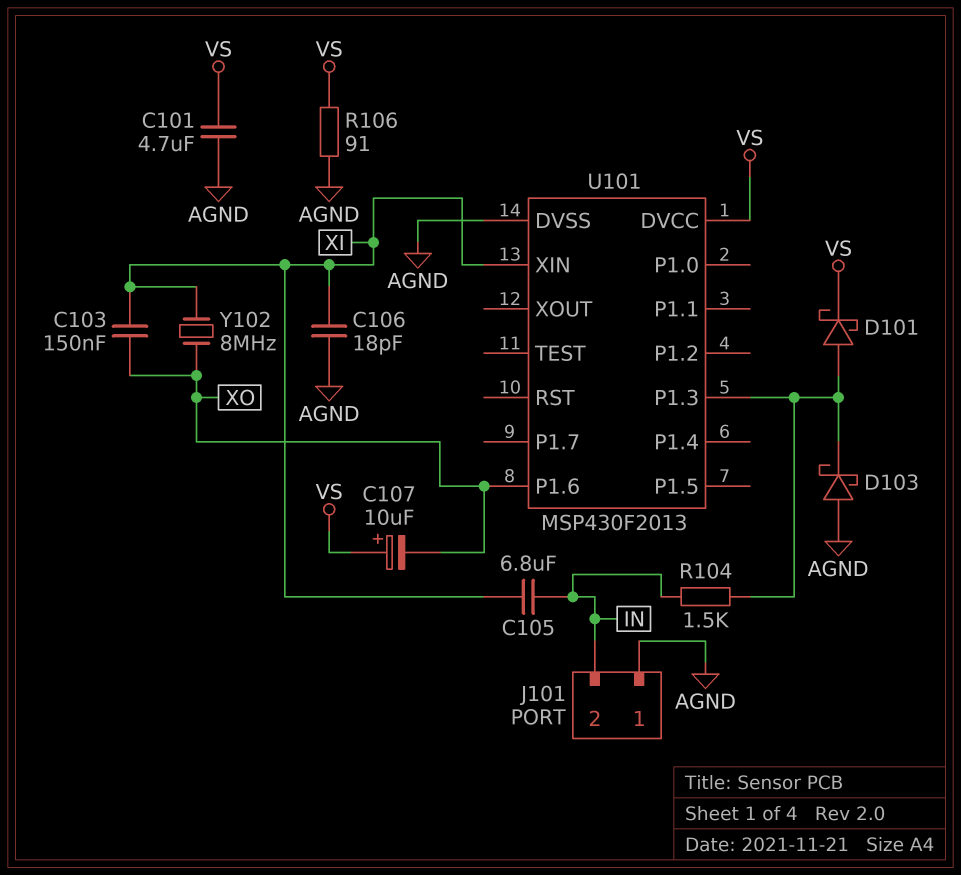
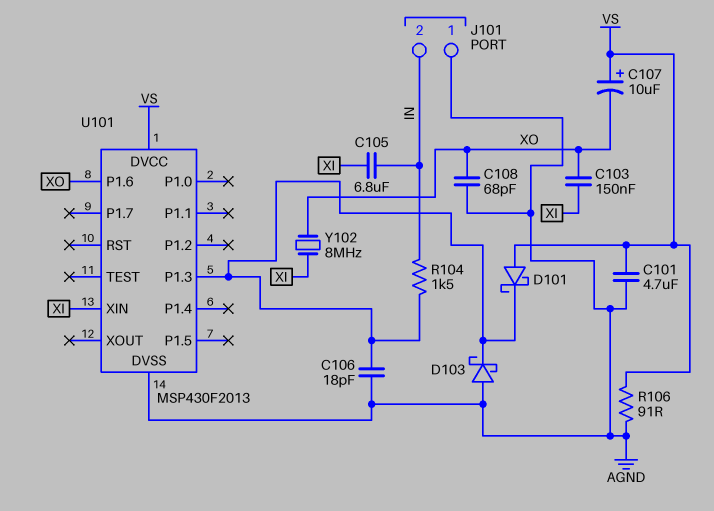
C106: 18pF (AGND, XI) -> 18pF (AGND, U101/P1.3)
C108: none -> 68pF (AGND, XO)
D101: schottky (A U101/P1.3, K VS) -> schottky (A VS, K U101/P1.3)

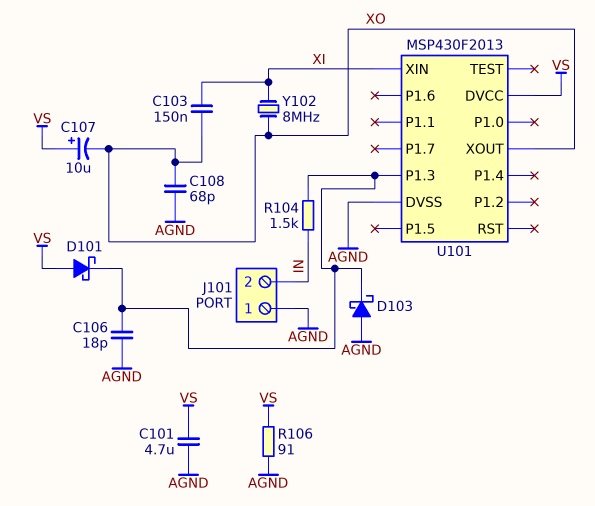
C105: 6.8uF (IN, XI) -> none
U101 pin P1.6: XO -> none
U101 pin XOUT: none -> XO

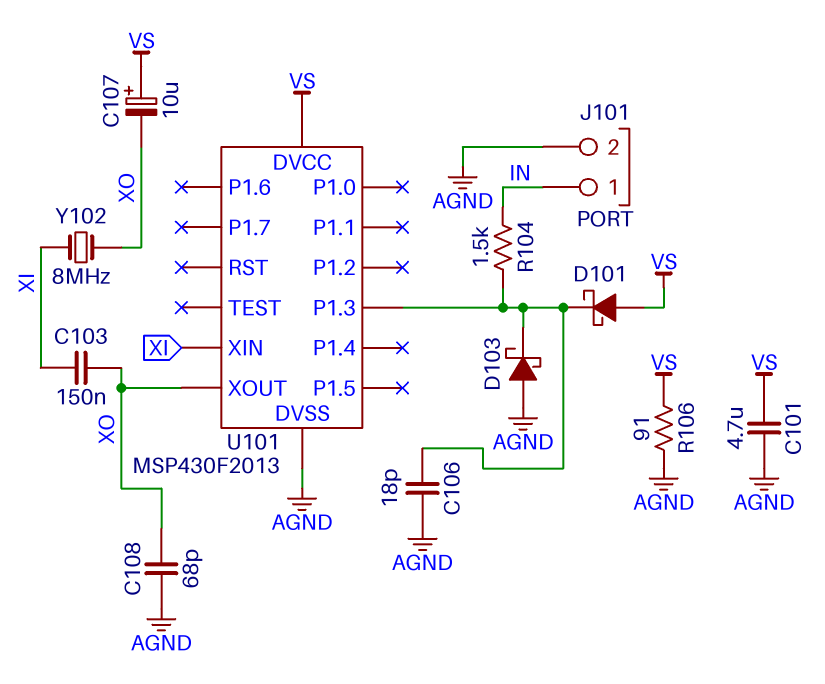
J101 pin 1: AGND -> IN
J101 pin 2: IN -> AGND

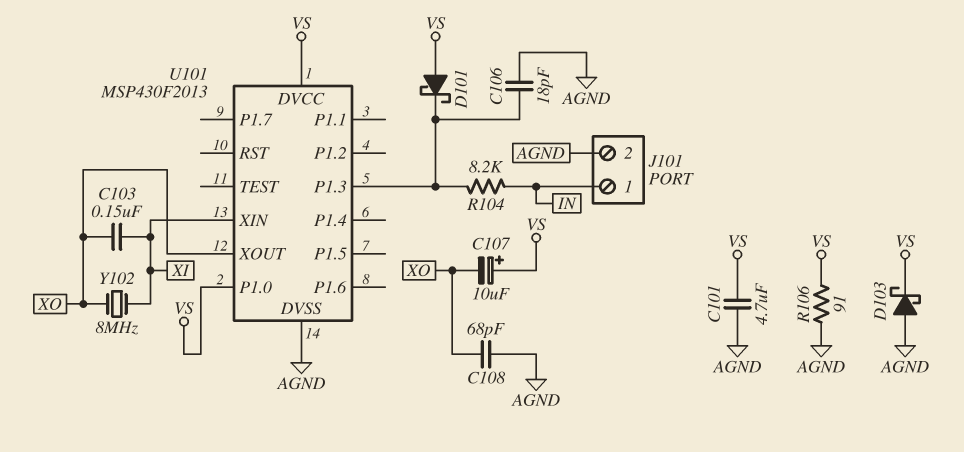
D103: schottky (A AGND, K U101/P1.3) -> schottky (A AGND, K VS)
R104: 1.5k (IN, U101/P1.3) -> 8.2k (IN, U101/P1.3)
U101 pin P1.0: none -> VS

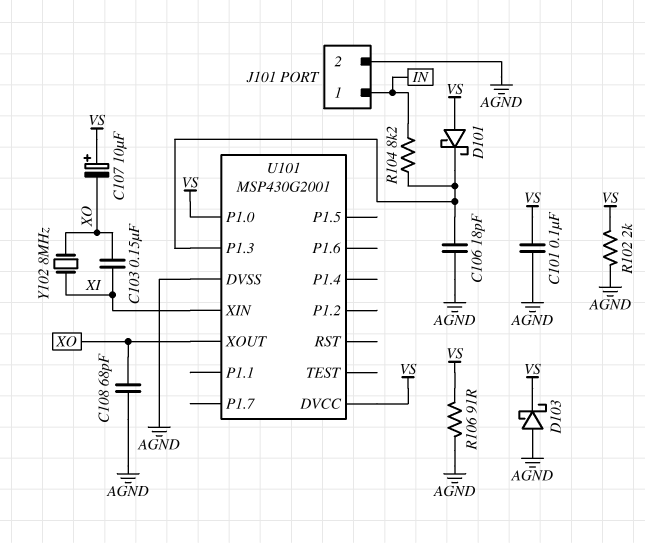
C101: 4.7uF (AGND, VS) -> 100nF (AGND, VS)
R102: none -> 2k (AGND, VS)
U101: MSP430F2013 -> MSP430G2001

